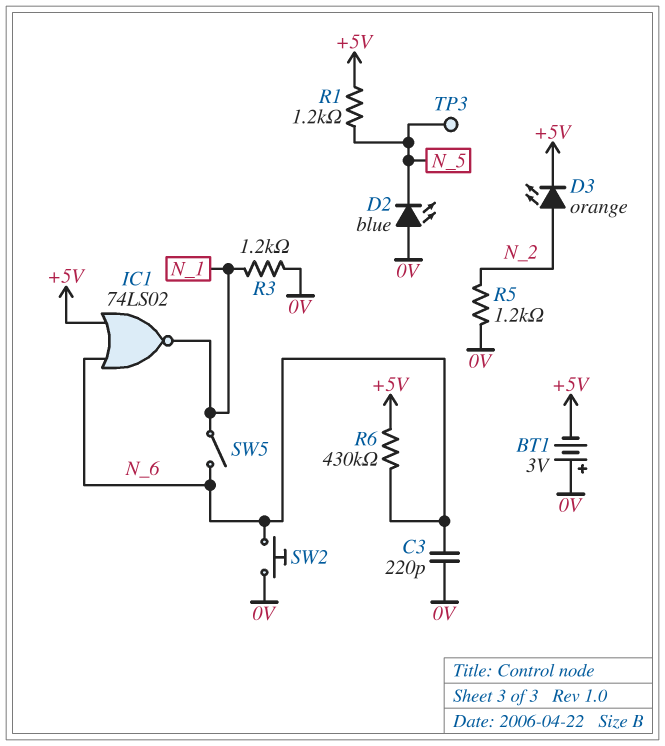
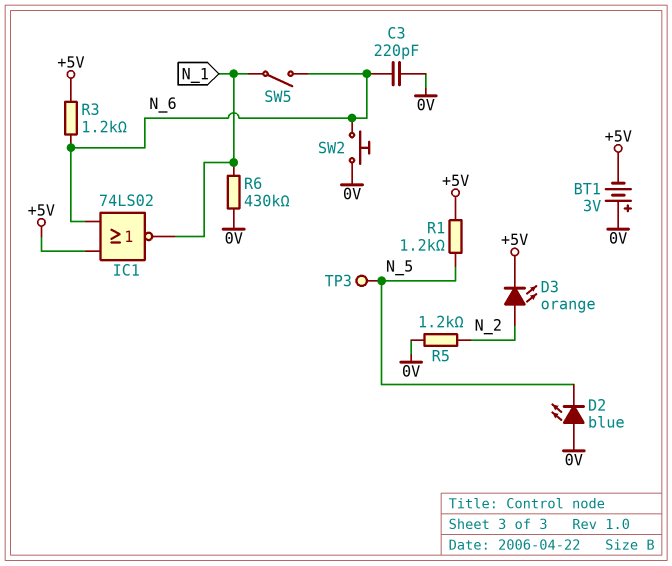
R3: 1.2k (0V, N_1) -> 1.2k (+5V, N_6)
R6: 430k (+5V, N_6) -> 430k (0V, N_1)

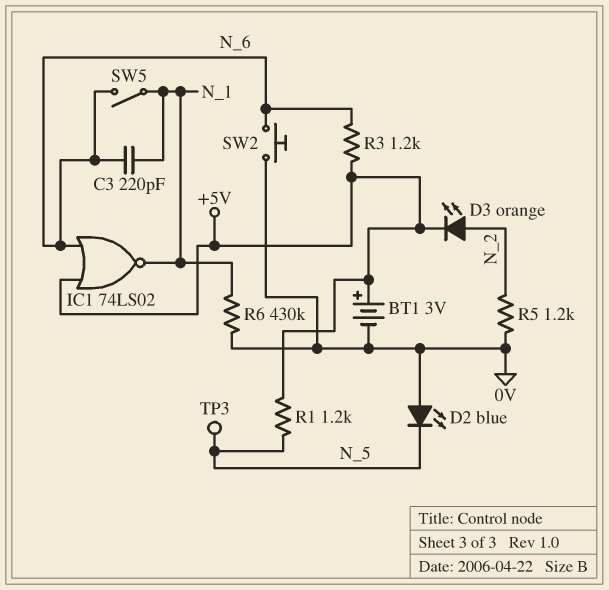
BT1: 3V (plus 0V, minus +5V) -> 3V (plus +5V, minus 0V)
C3: 220pF (0V, N_6) -> 220pF (N_1, N_6)

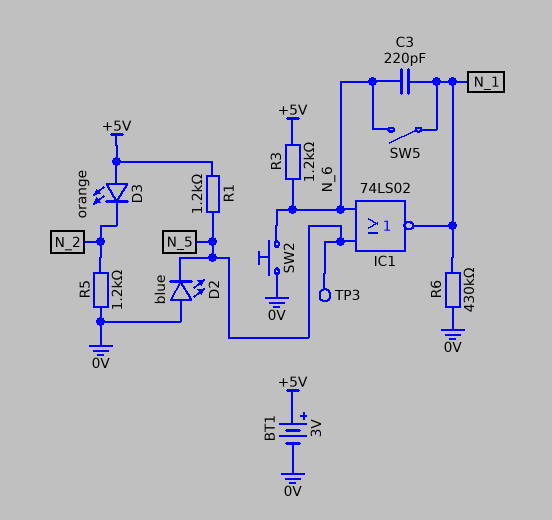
D3: LED orange (A N_2, K +5V) -> LED orange (A +5V, K N_2)
IC1: NOR 74LS02 (in +5V, in N_6, out N_1) -> NOR 74LS02 (in N_5, in N_6, out N_1)

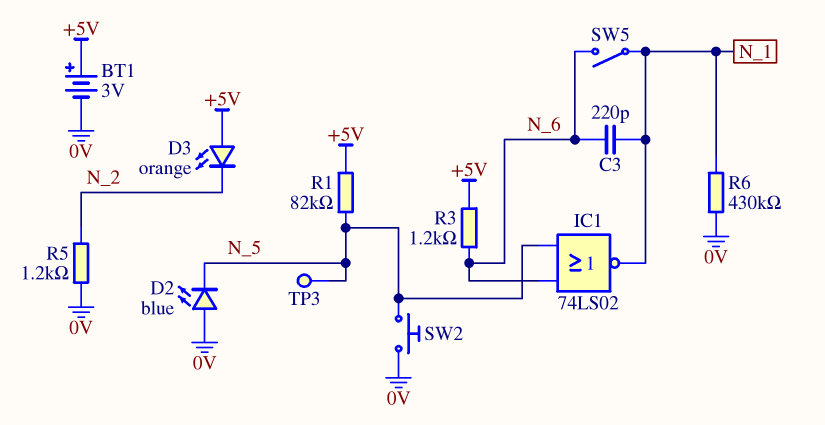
R1: 1.2k (+5V, N_5) -> 82k (+5V, N_5)
SW2: button (0V, N_6) -> button (0V, N_5)

